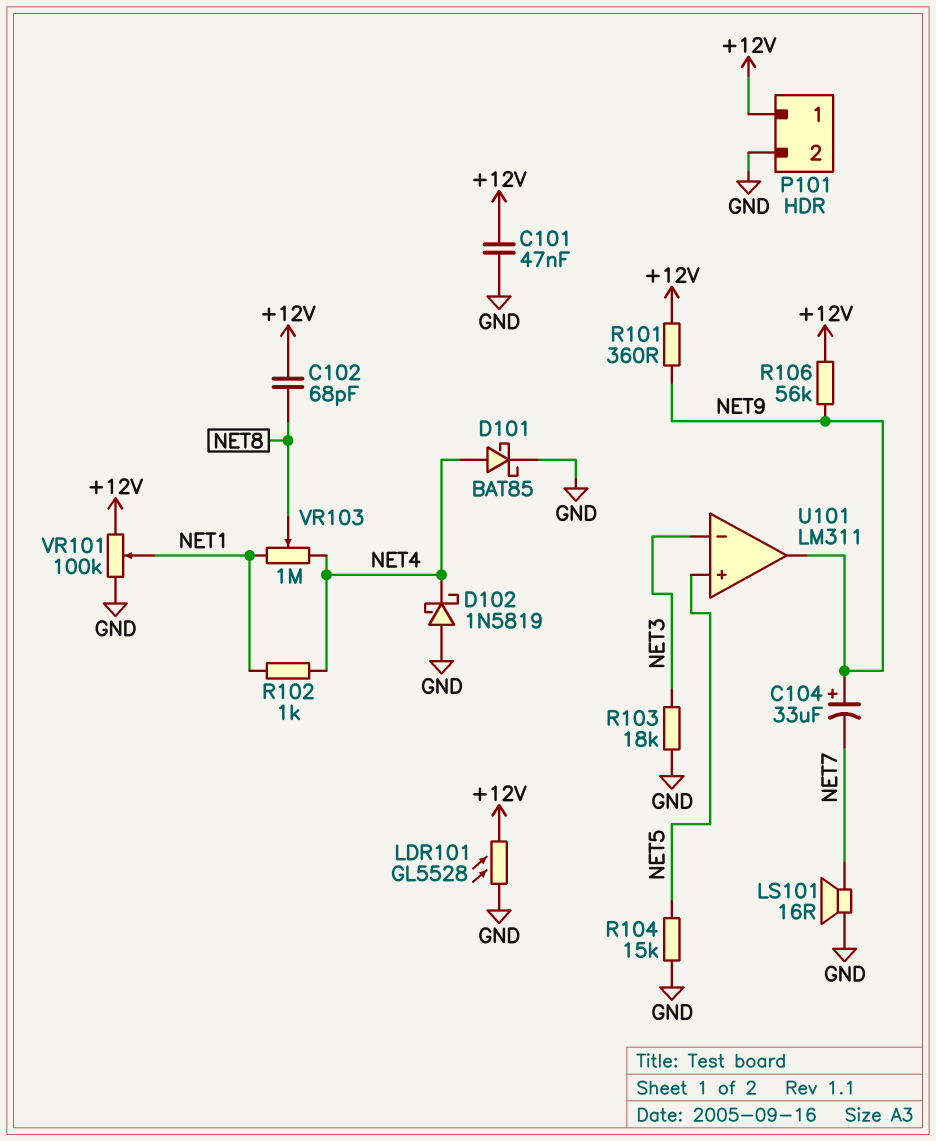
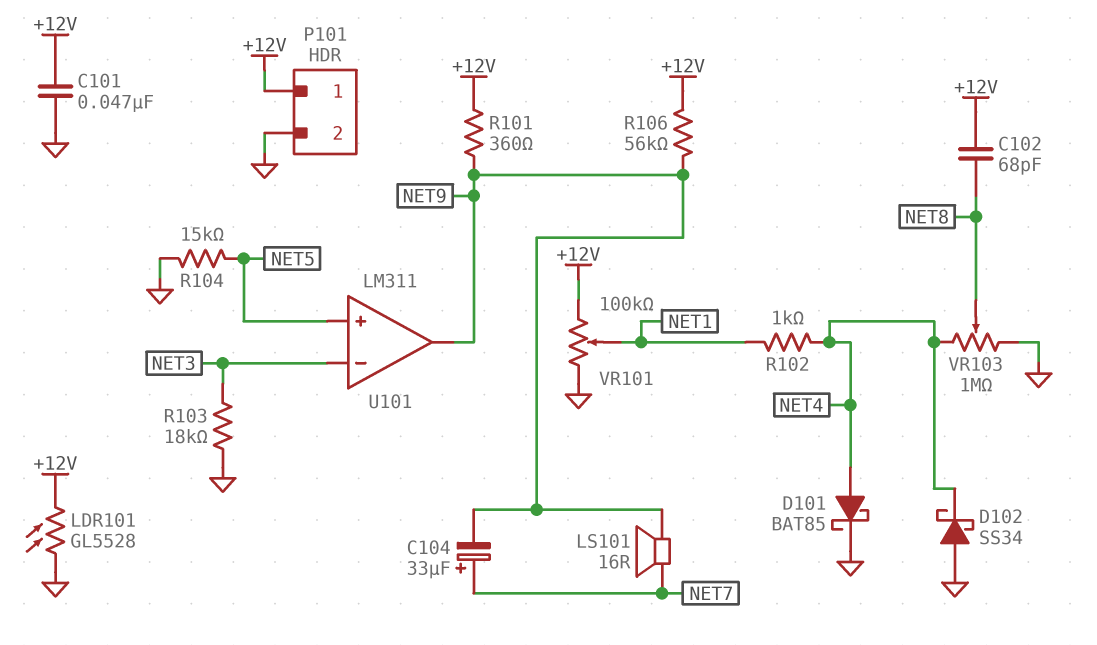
C104: 33uF (plus NET9, minus NET7) -> 33uF (plus NET7, minus NET9)
D102: schottky 1N5819 (A GND, K NET4) -> schottky SS34 (A GND, K NET4)
LS101: speaker 16R (GND, NET7) -> speaker 16R (NET7, NET9)
VR103: 1M (NET1, NET4, wiper NET8) -> 1M (GND, NET4, wiper NET8)

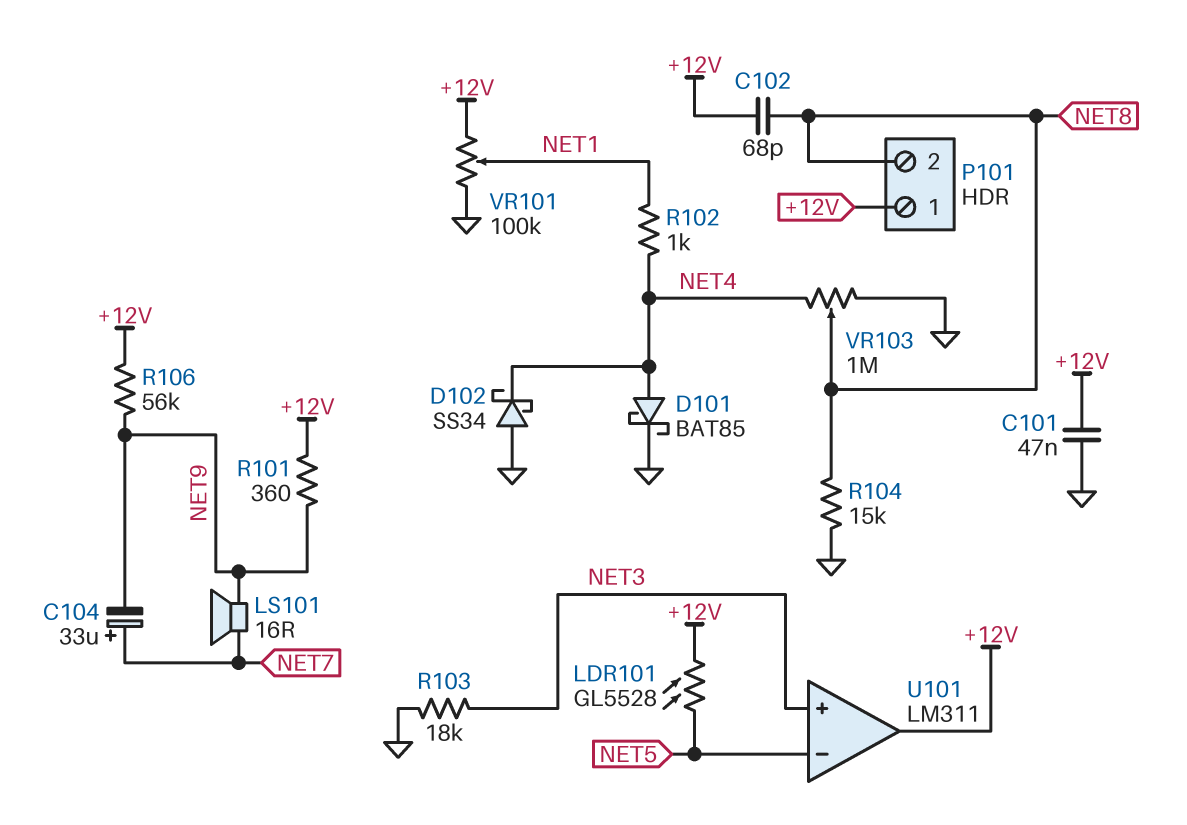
LDR101: GL5528 (+12V, GND) -> GL5528 (+12V, NET5)
P101 pin 2: GND -> NET8
R104: 15k (GND, NET5) -> 15k (GND, NET8)
U101 pin in+: NET5 -> NET3
U101 pin in-: NET3 -> NET5
U101 pin out: NET9 -> +12V

